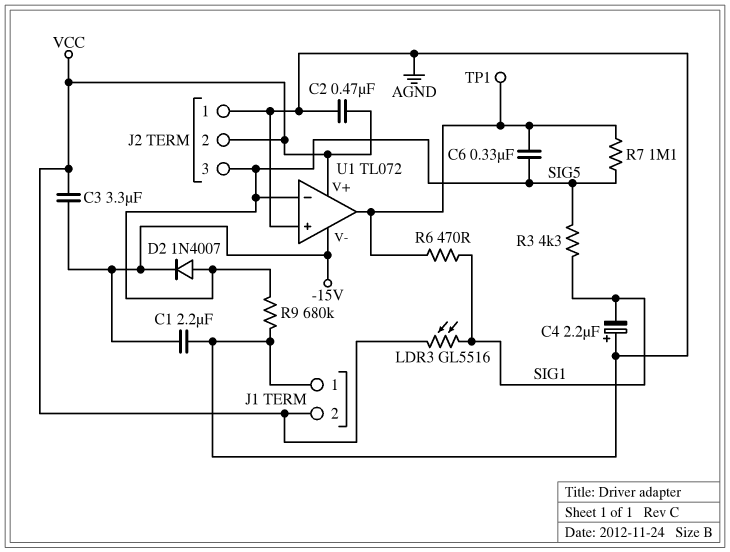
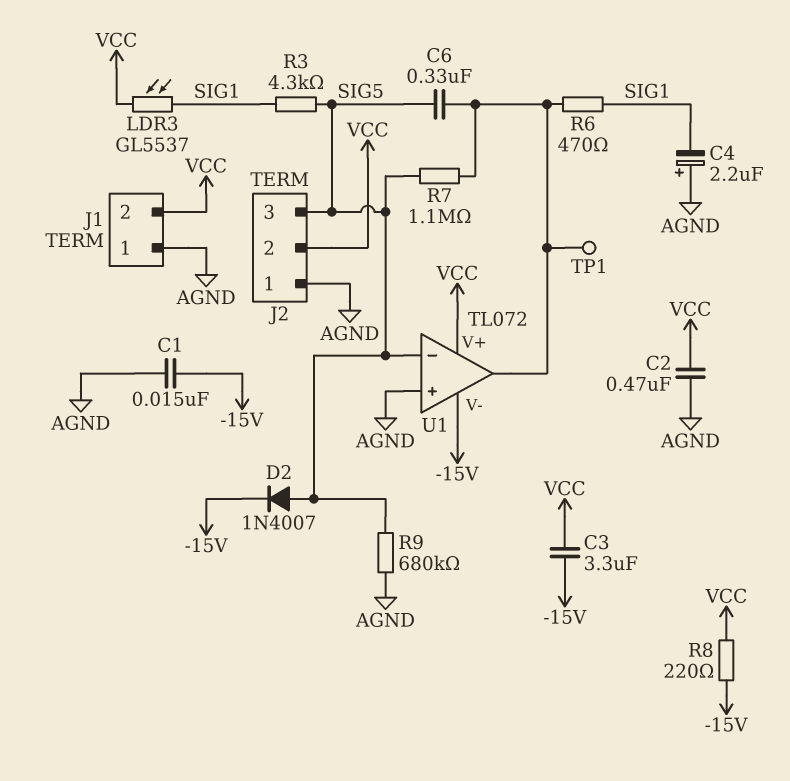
C1: 2.2uF (-15V, AGND) -> 15nF (-15V, AGND)
LDR3: GL5516 (SIG1, VCC) -> GL5537 (SIG1, VCC)
R8: none -> 220 (-15V, VCC)

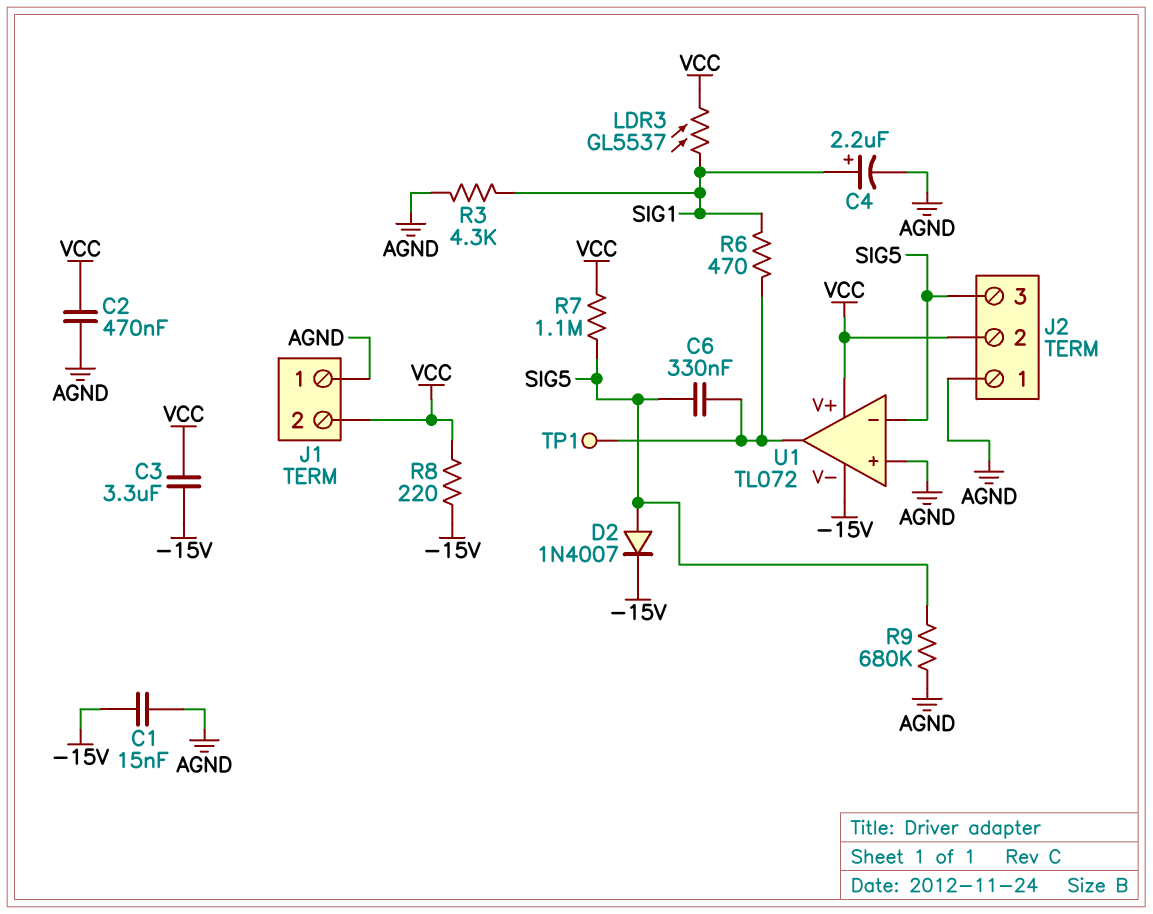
C4: 2.2uF (plus AGND, minus SIG1) -> 2.2uF (plus SIG1, minus AGND)
R3: 4.3k (SIG1, SIG5) -> 4.3k (AGND, SIG1)
R7: 1.1M (SIG5, U1/out) -> 1.1M (SIG5, VCC)

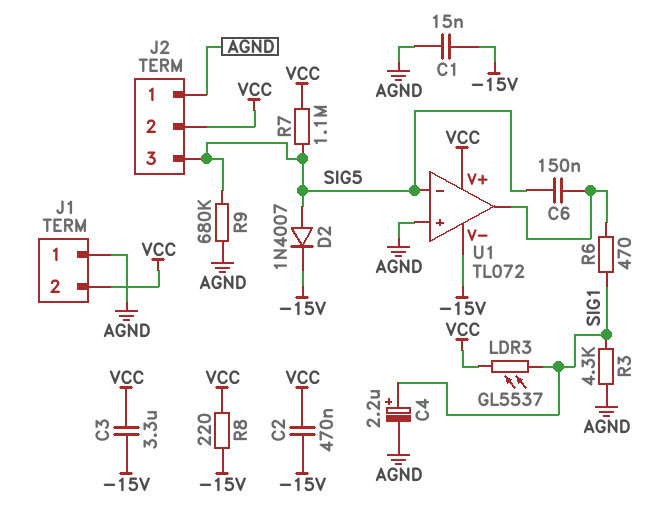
C2: 470nF (AGND, VCC) -> 470nF (-15V, VCC)
C6: 330nF (SIG5, U1/out) -> 150nF (SIG5, U1/out)
TP1: test point (U1/out) -> none

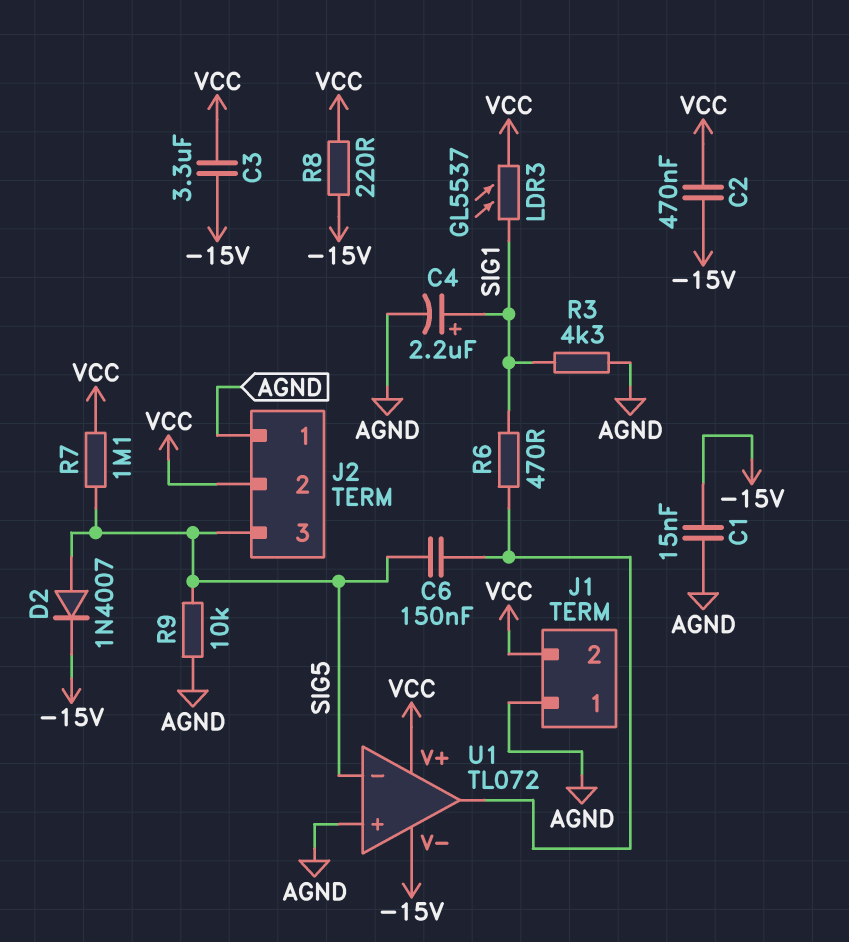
R9: 680k (AGND, SIG5) -> 10k (AGND, SIG5)

